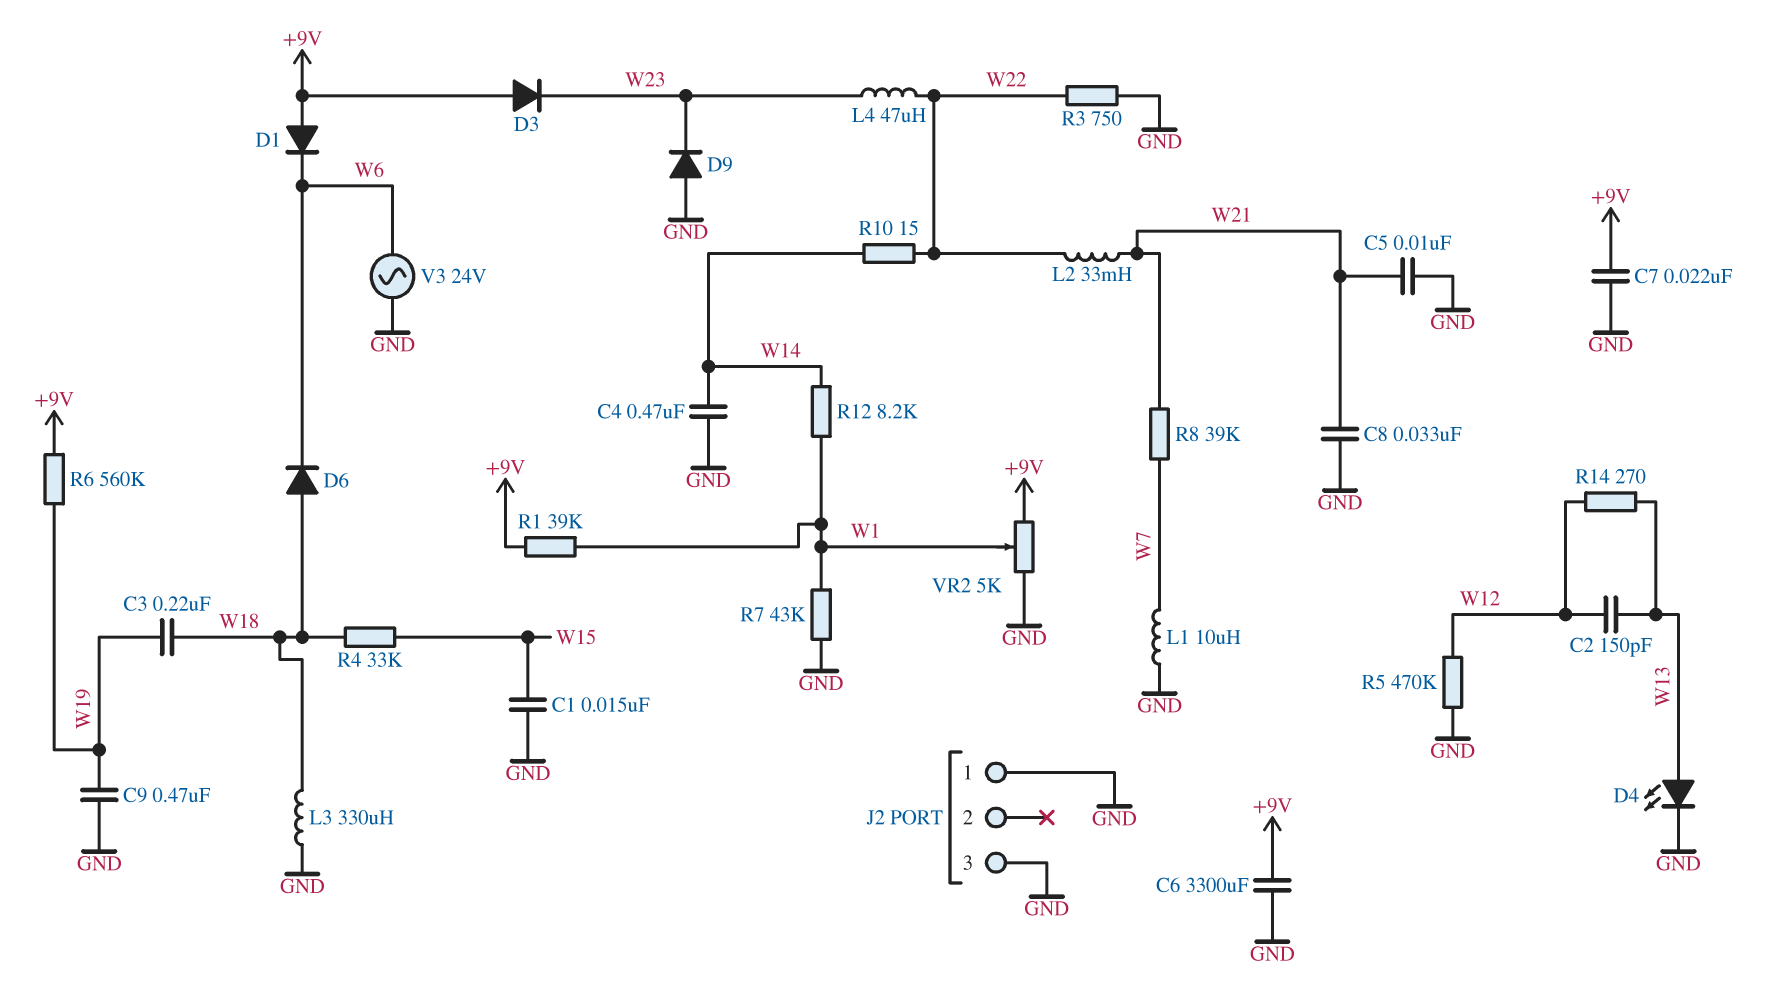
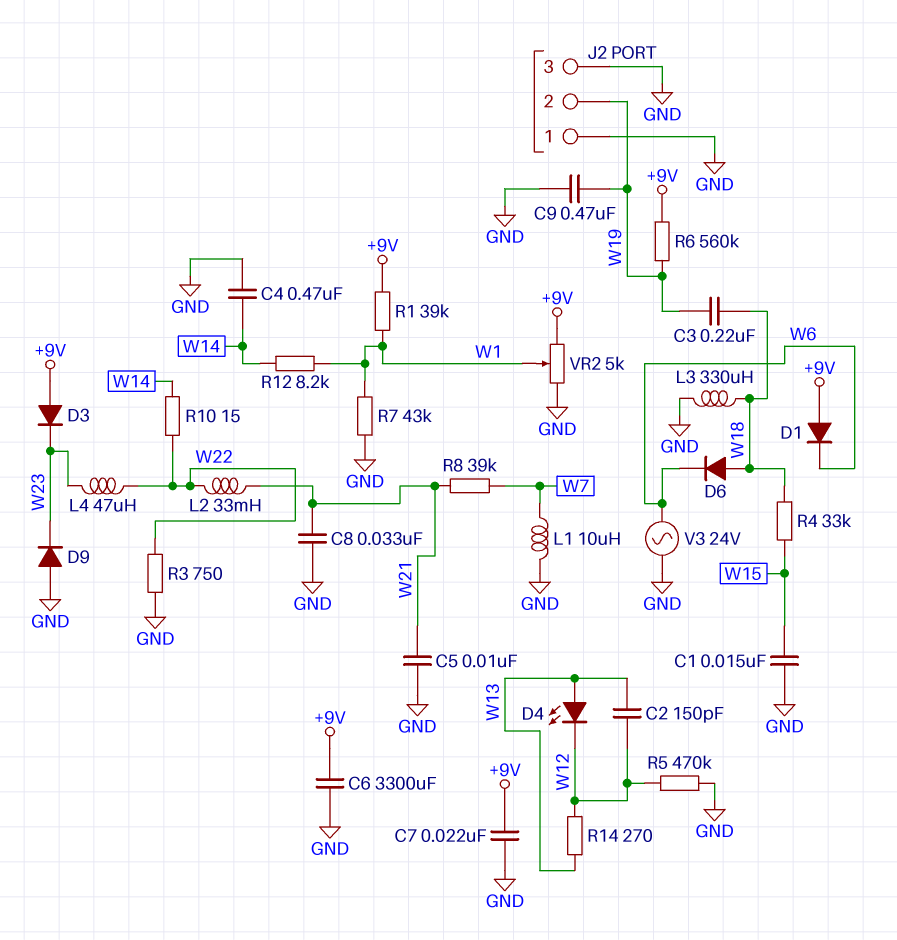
D4: LED (A W13, K GND) -> LED (A W13, K W12)
J2 pin 2: none -> W19

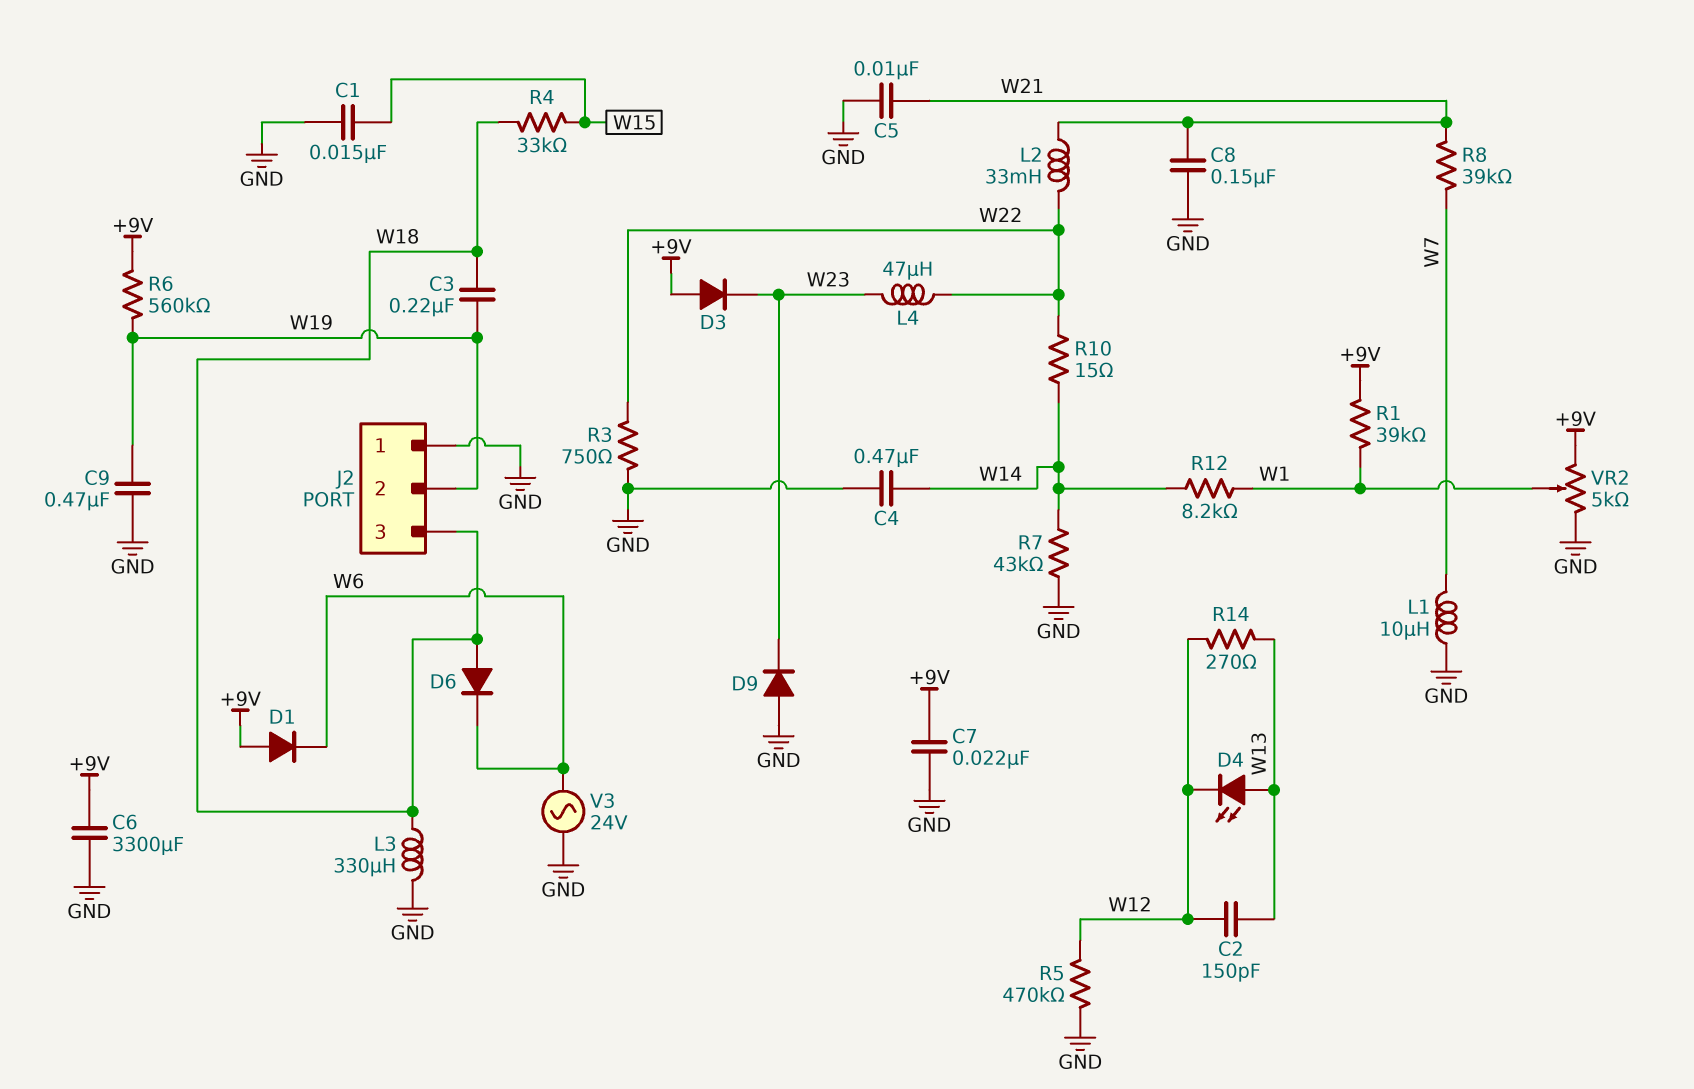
C8: 33nF (GND, W21) -> 150nF (GND, W21)
J2 pin 3: GND -> W18
R7: 43k (GND, W1) -> 43k (GND, W14)

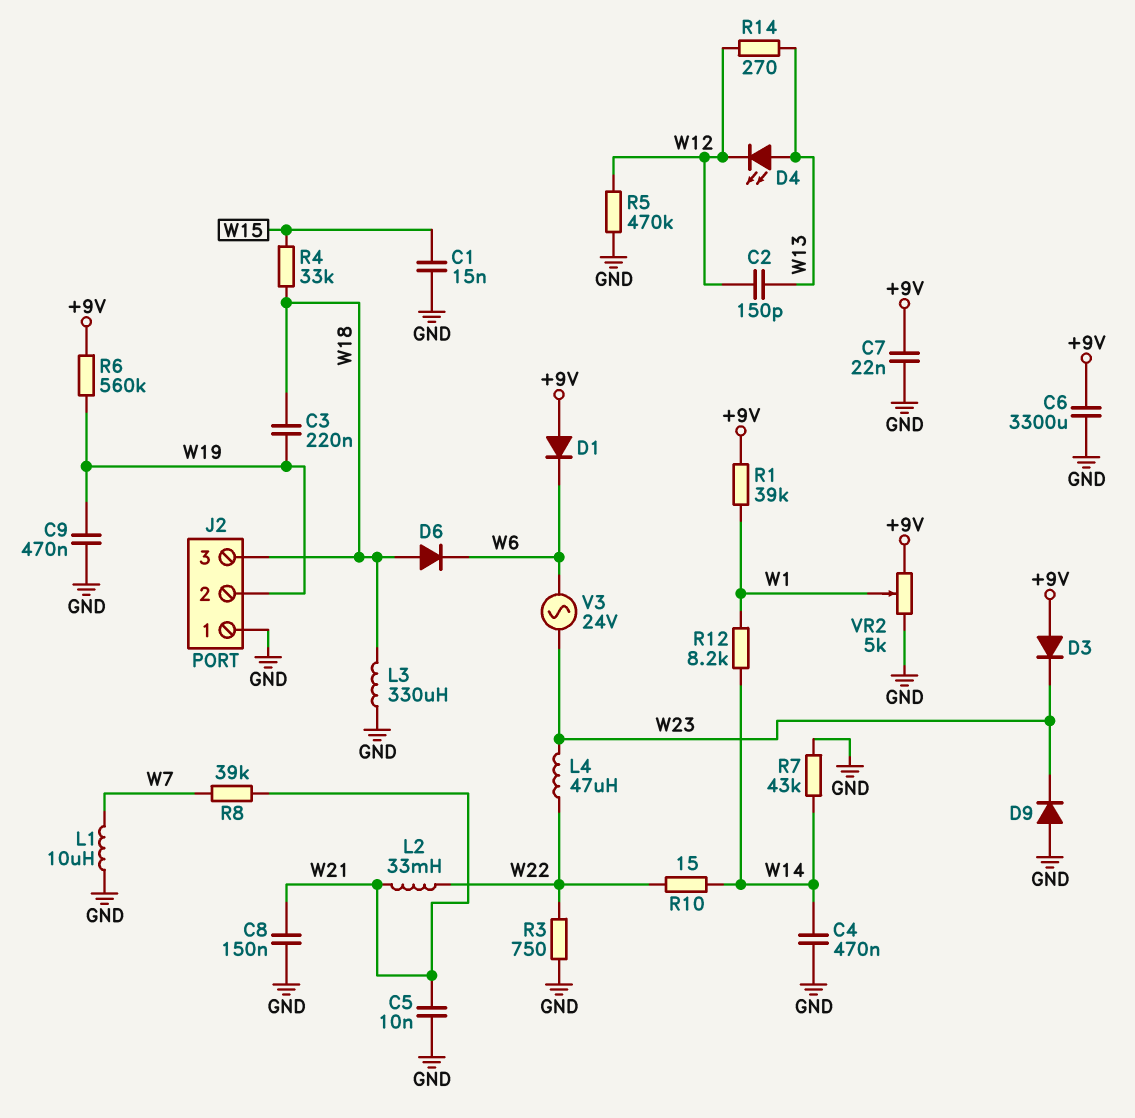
V3: AC 24V (GND, W6) -> AC 24V (W6, W23)

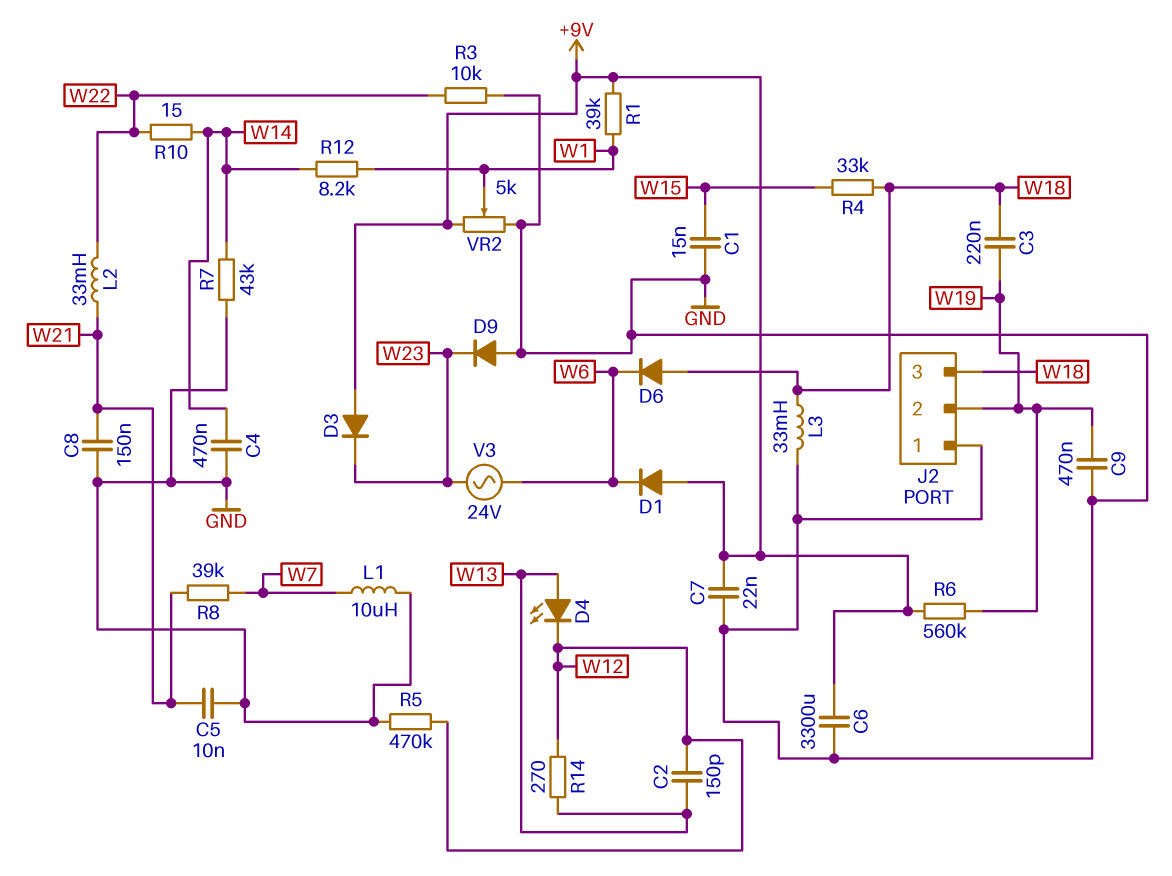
L3: 330uH (GND, W18) -> 33mH (GND, W18)
L4: 47uH (W22, W23) -> none
R3: 750 (GND, W22) -> 10k (GND, W22)

